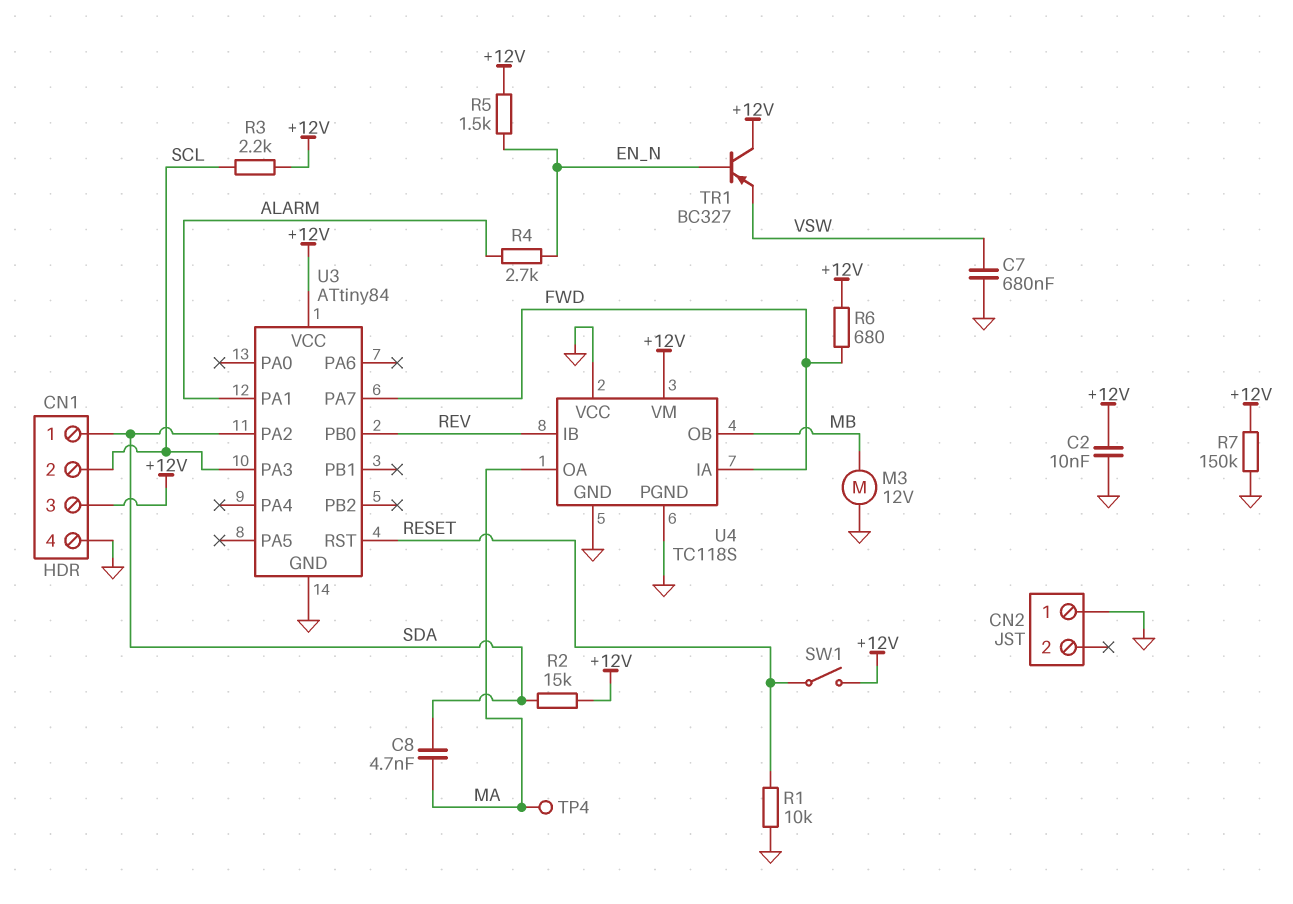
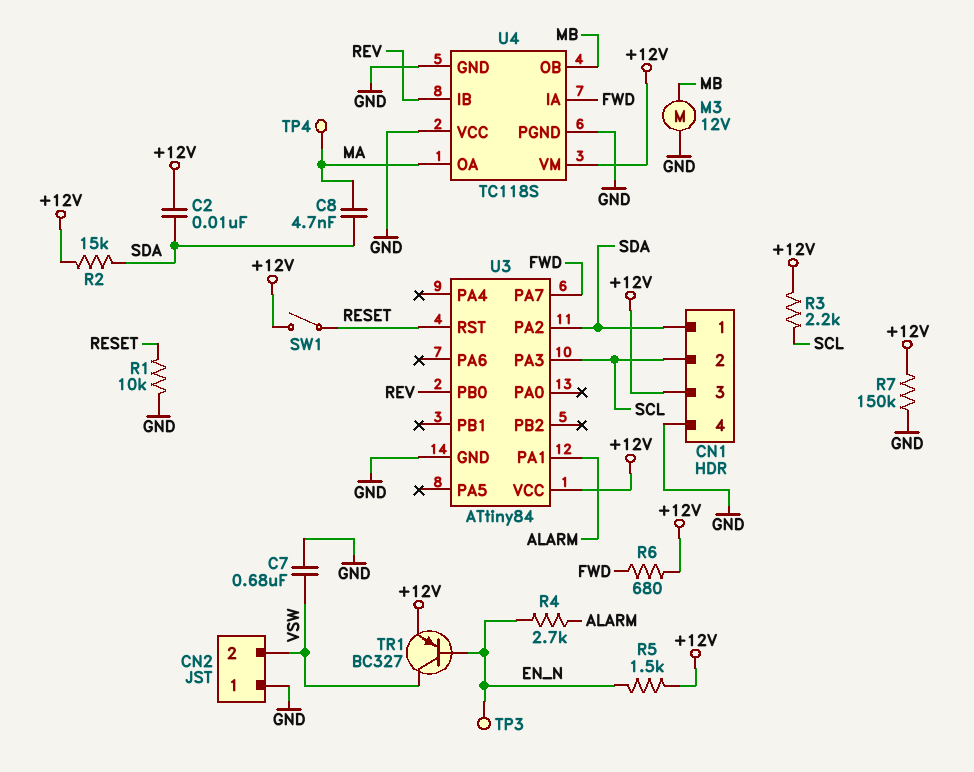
C2: 10nF (+12V, GND) -> 10nF (+12V, SDA)
CN2 pin 2: none -> VSW
TP3: none -> test point (EN_N)
TR1: PNP BC327 (B EN_N, C +12V, E VSW) -> PNP BC327 (B EN_N, C VSW, E +12V)

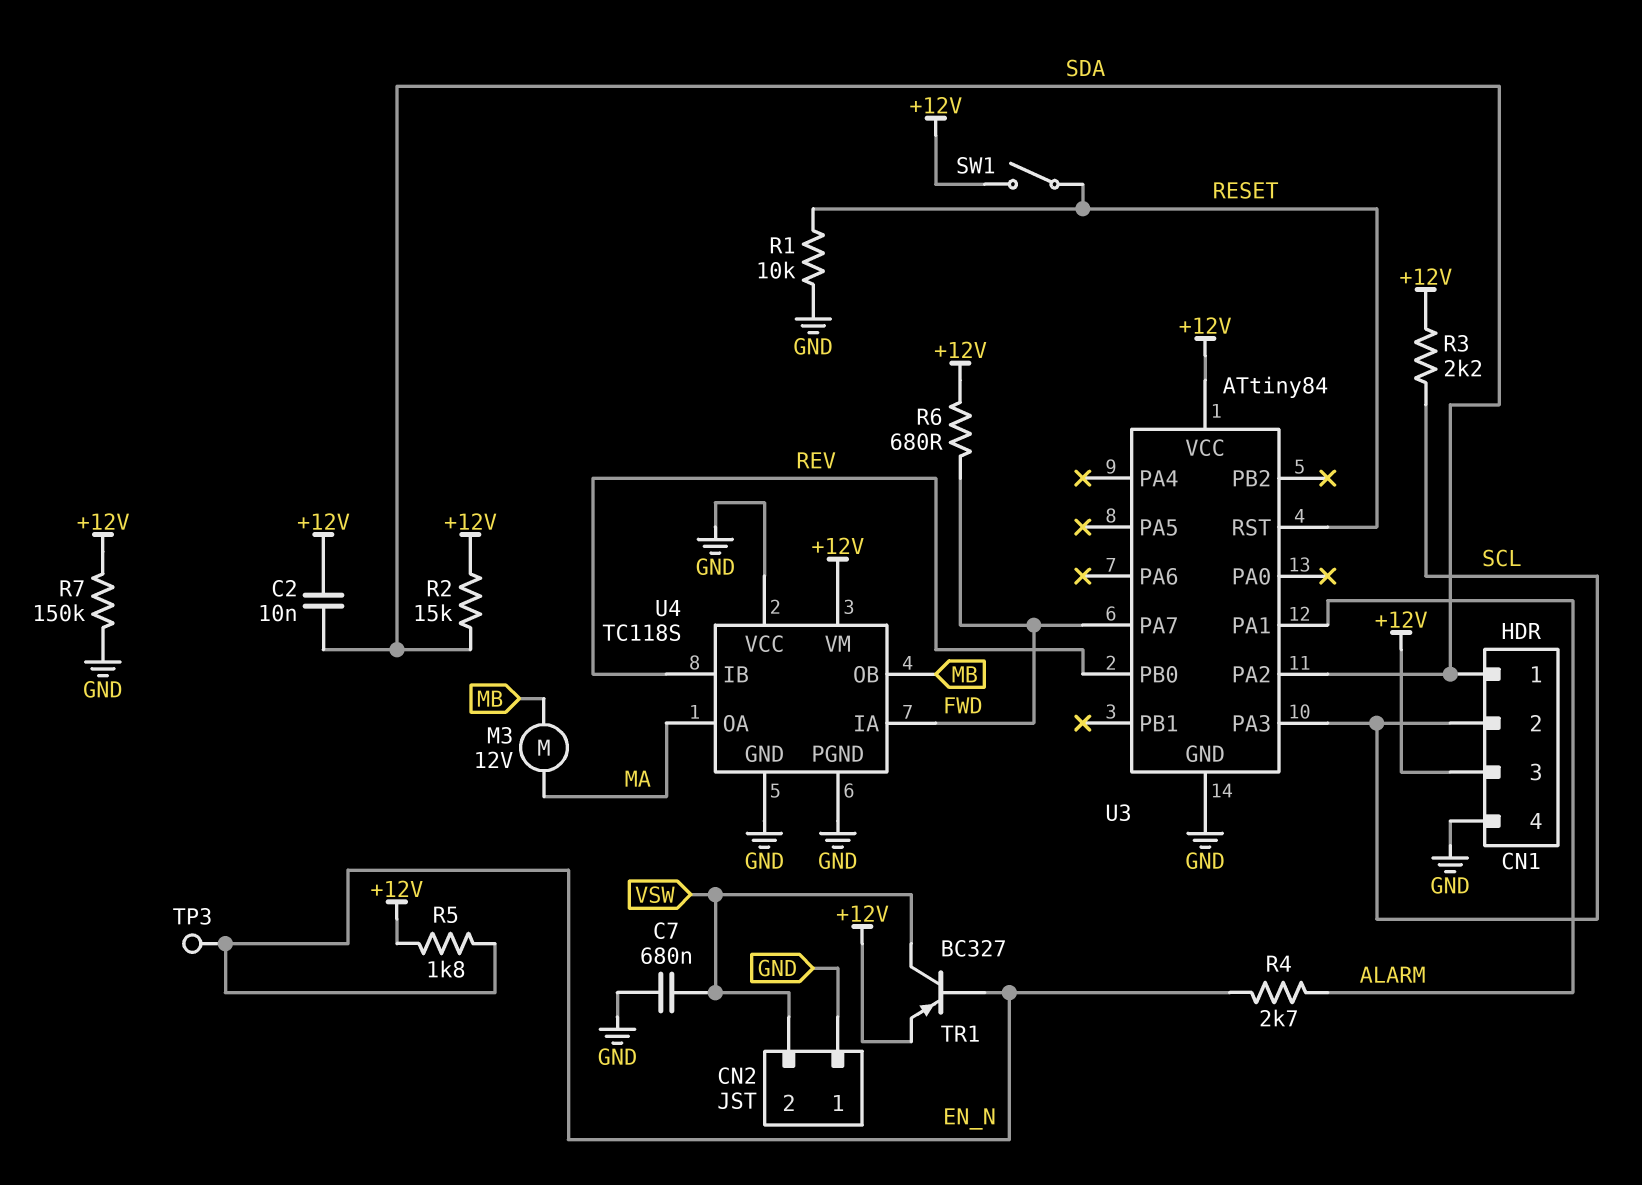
C8: 4.7nF (MA, SDA) -> none
M3: motor 12V (GND, MB) -> motor 12V (MA, MB)
R5: 1.5k (+12V, EN_N) -> 1.8k (+12V, EN_N)
TP4: test point (MA) -> none

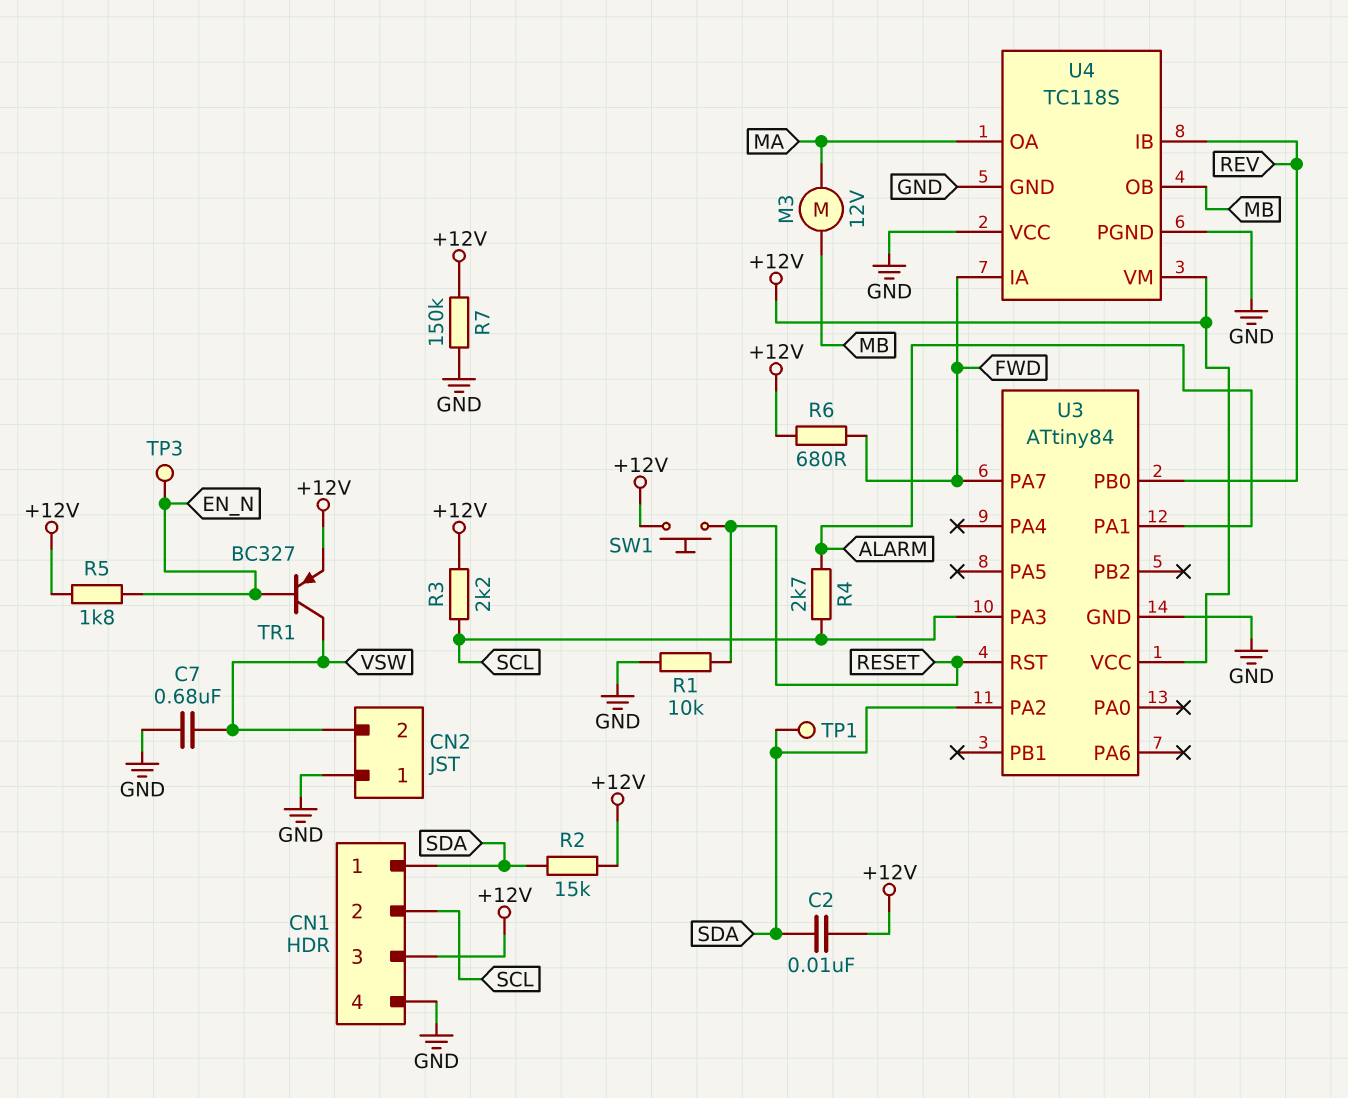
R4: 2.7k (ALARM, EN_N) -> 2.7k (ALARM, SCL)
SW1: switch (+12V, RESET) -> button (+12V, RESET)
TP1: none -> test point (SDA)

